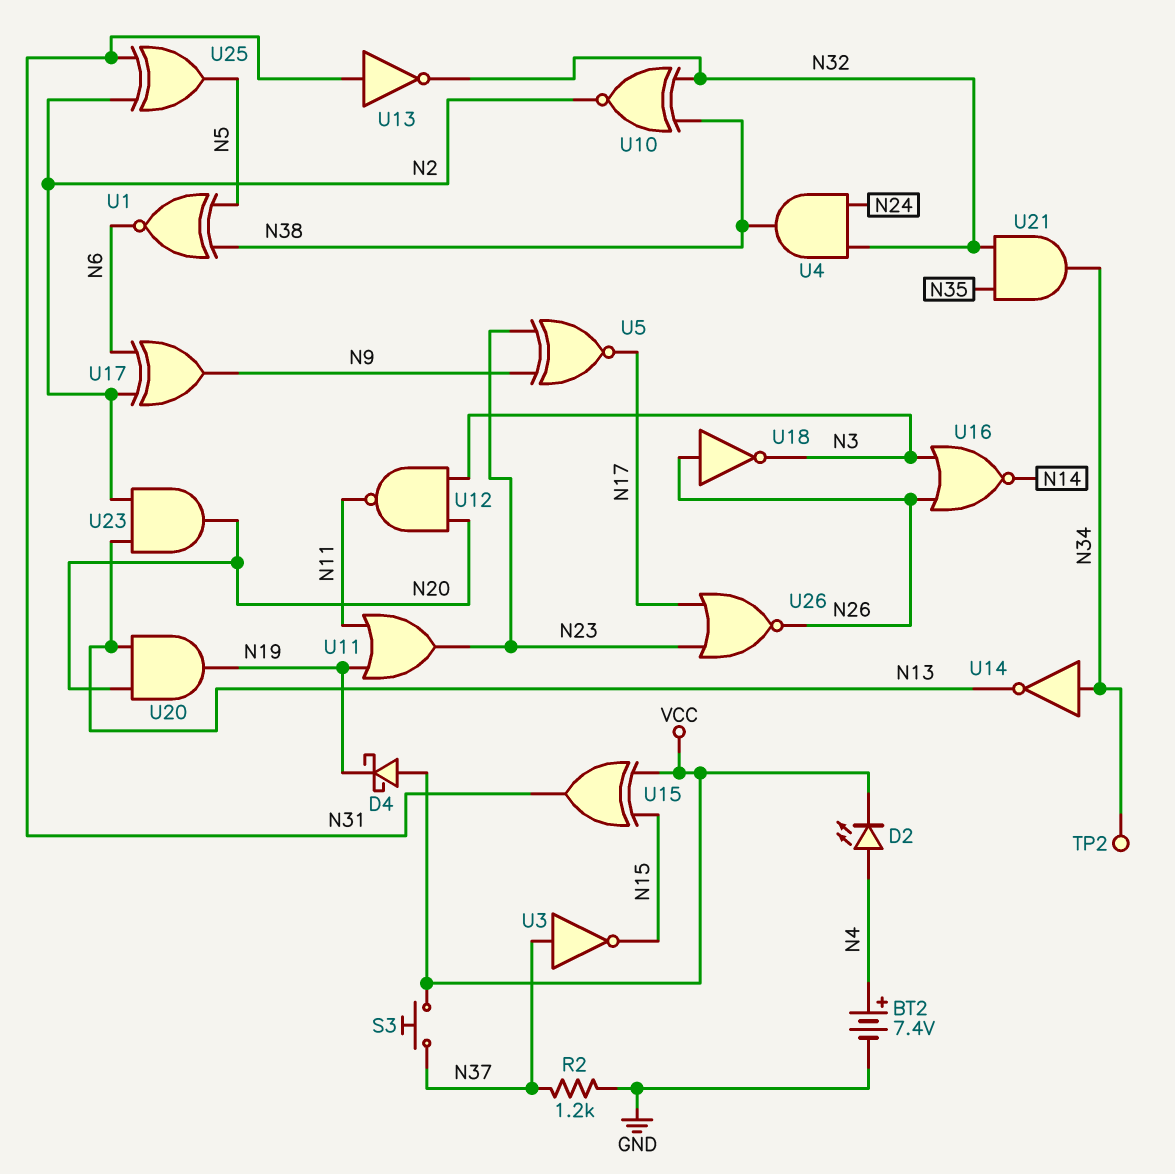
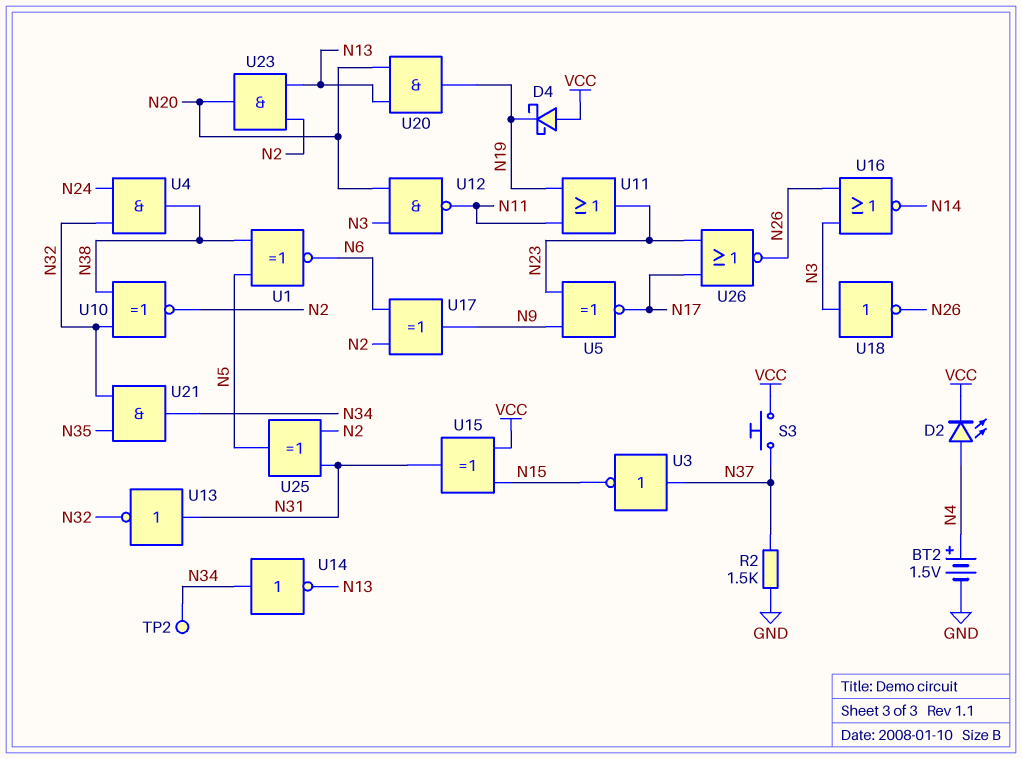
BT2: 7.4V (plus N4, minus GND) -> 1.5V (plus N4, minus GND)
R2: 1.2k (GND, N37) -> 1.5k (GND, N37)
U18: NOT (in N26, out N3) -> NOT (in N3, out N26)

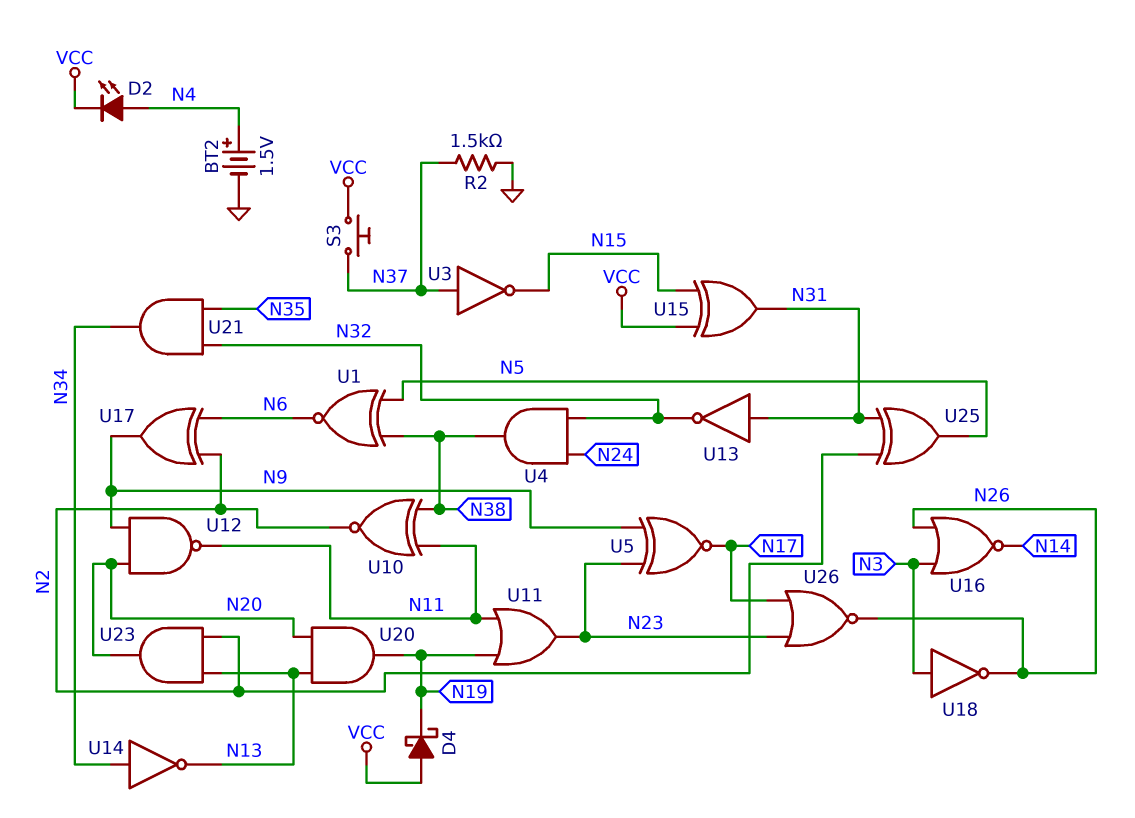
TP2: test point (N34) -> none
U10: XNOR (in N32, in N38, out N2) -> XNOR (in N11, in N38, out N2)
U12: NAND (in N3, in N20, out N11) -> NAND (in N9, in N20, out N11)

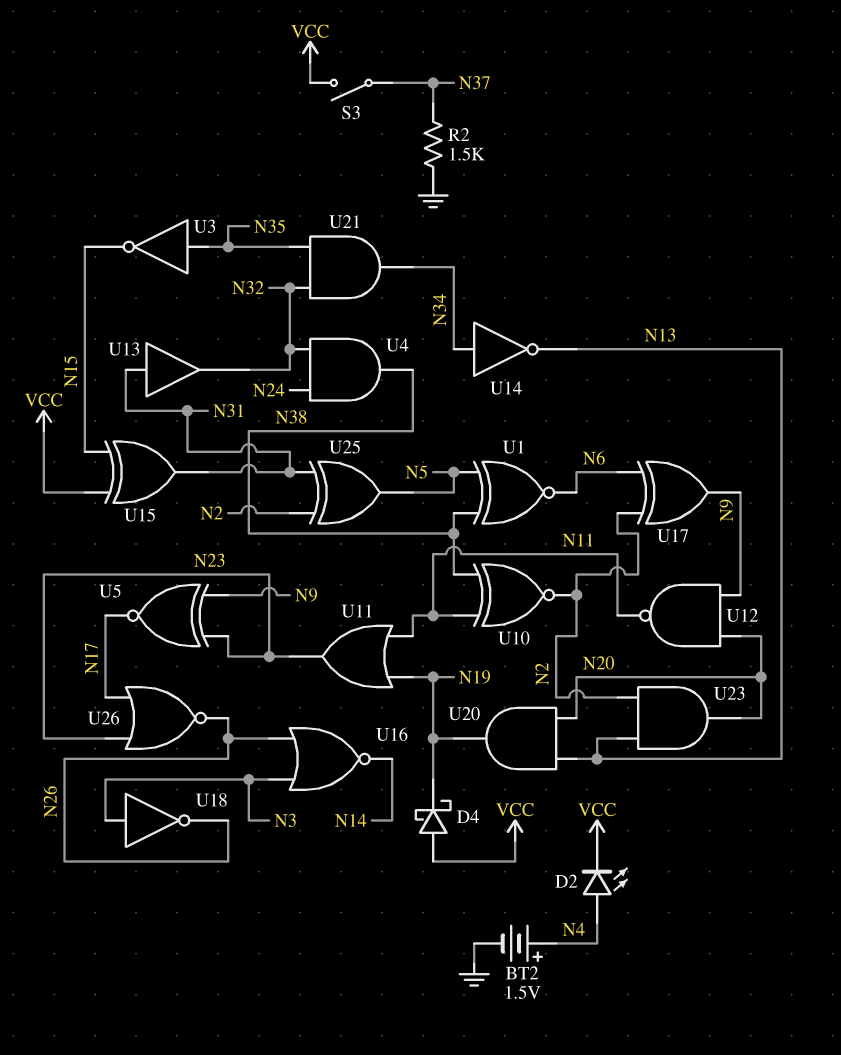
S3: button (N37, VCC) -> switch (N37, VCC)
U3: NOT (in N37, out N15) -> NOT (in N35, out N15)
U13: NOT (in N31, out N32) -> buffer (in N31, out N32)

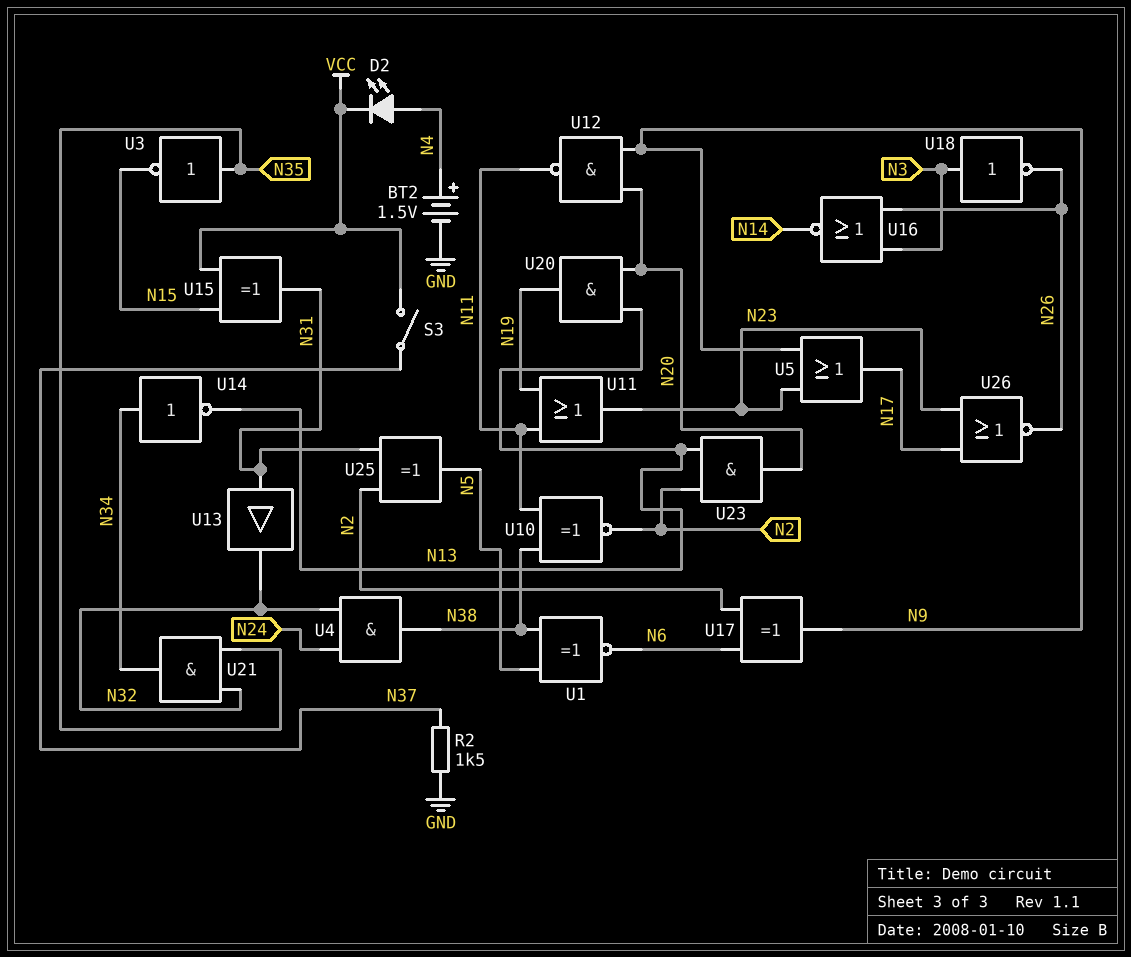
D4: schottky (A VCC, K N19) -> none
U5: XNOR (in N9, in N23, out N17) -> OR (in N9, in N23, out N17)

